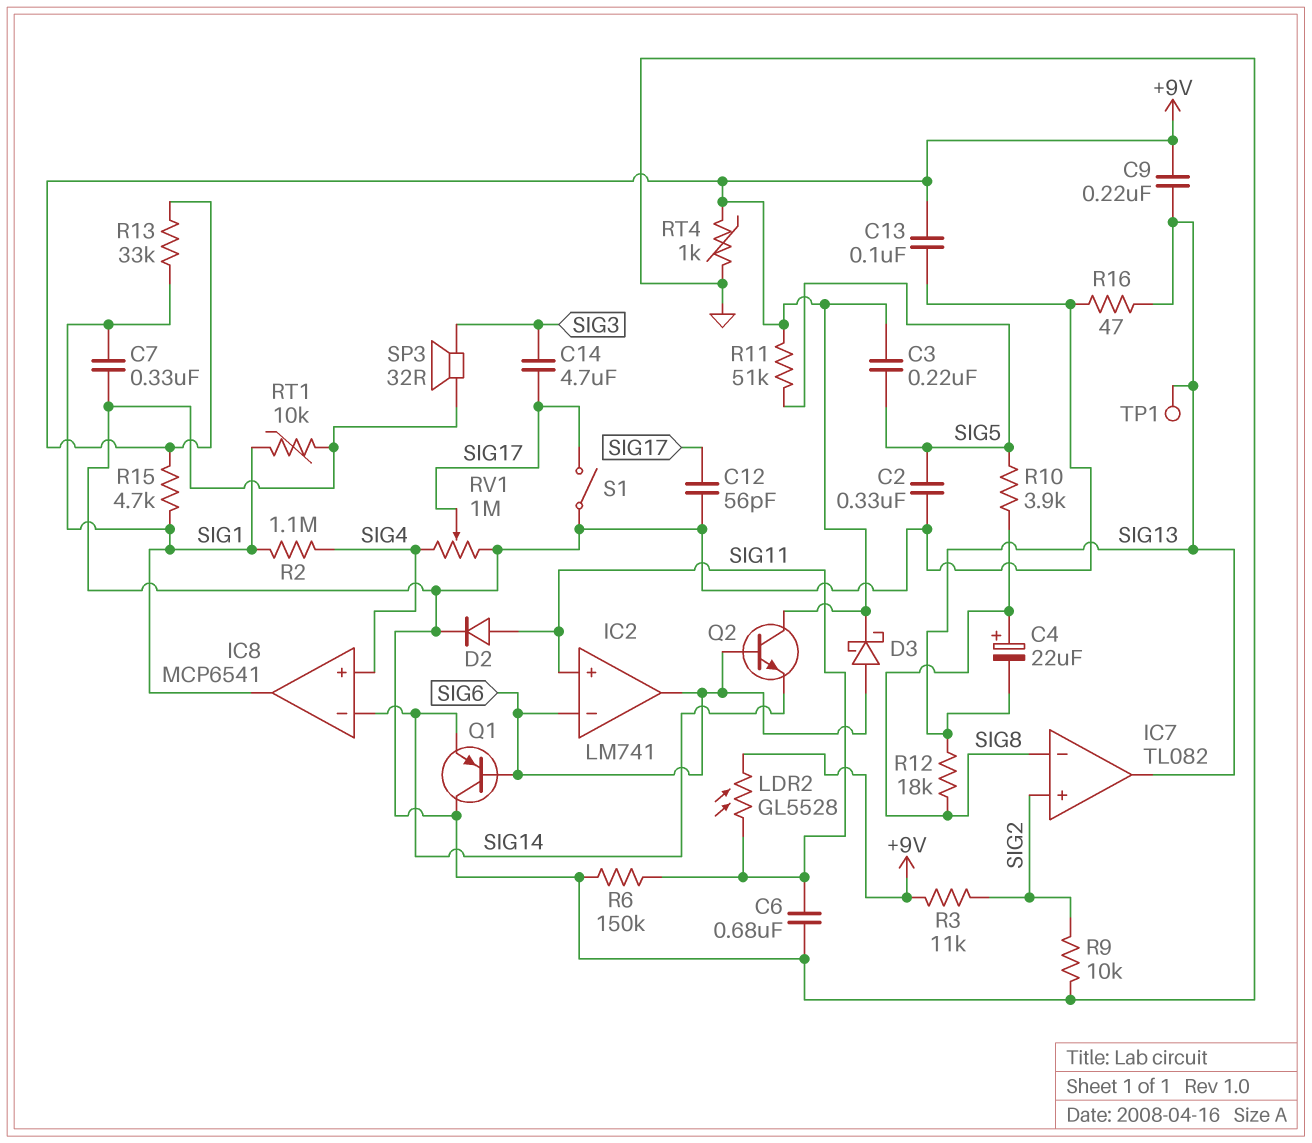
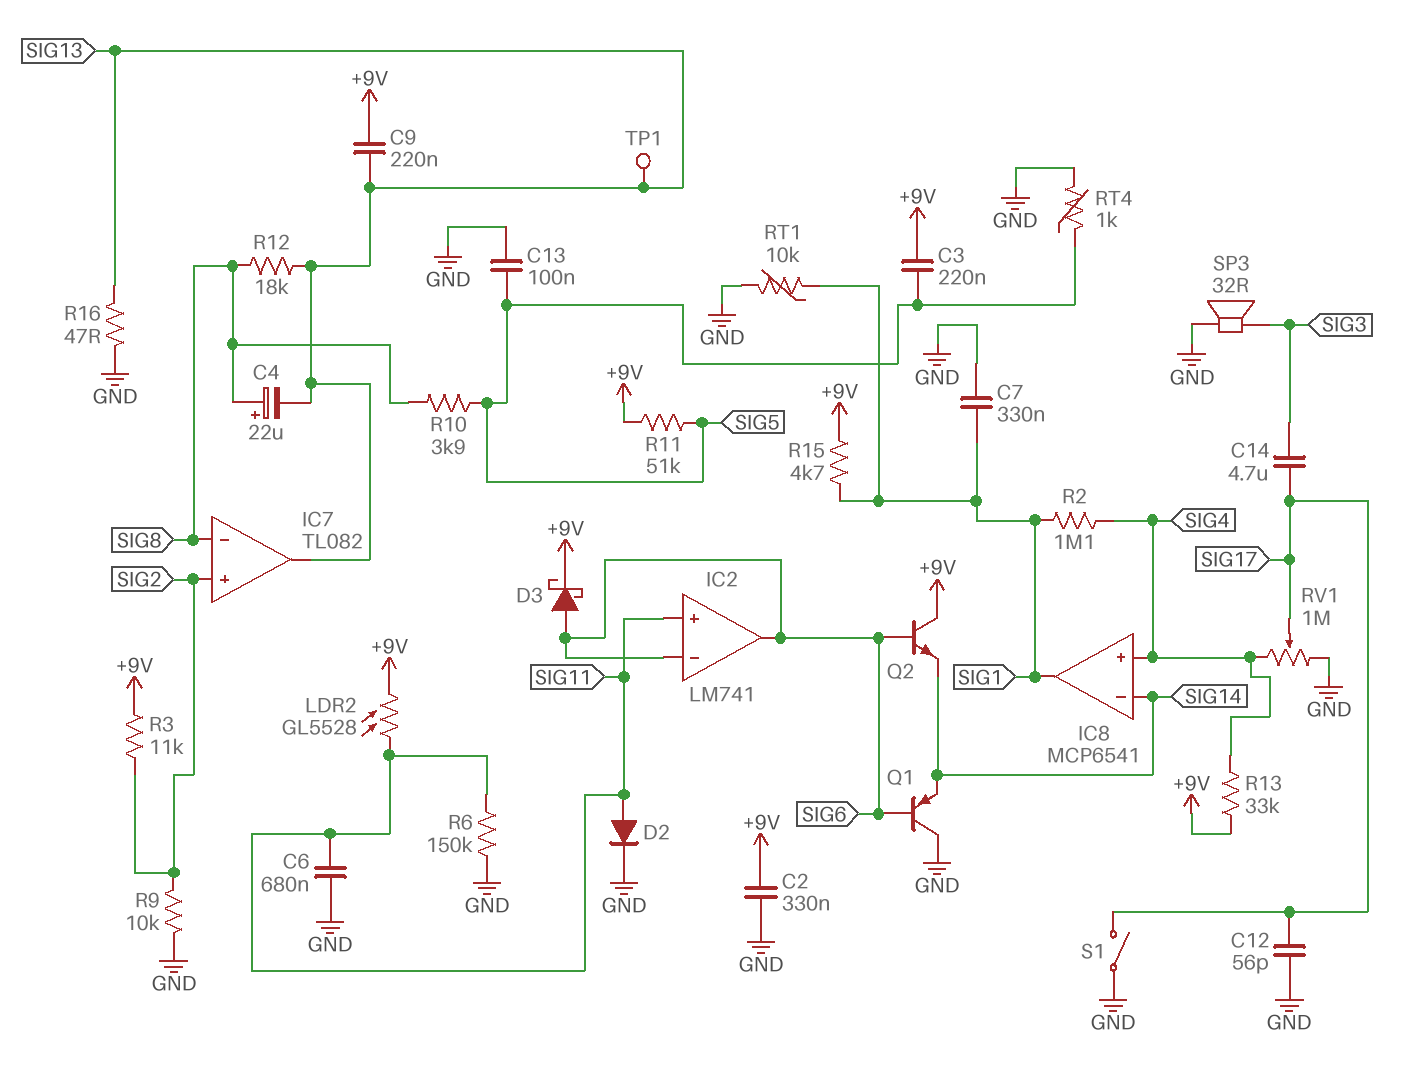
C2: 330nF (GND, SIG5) -> 330nF (+9V, GND)
C13: 100nF (+9V, GND) -> 100nF (GND, SIG5)
R13: 33k (+9V, SIG1) -> 33k (+9V, SIG4)
RT4: 1k (+9V, GND) -> 1k (GND, SIG5)

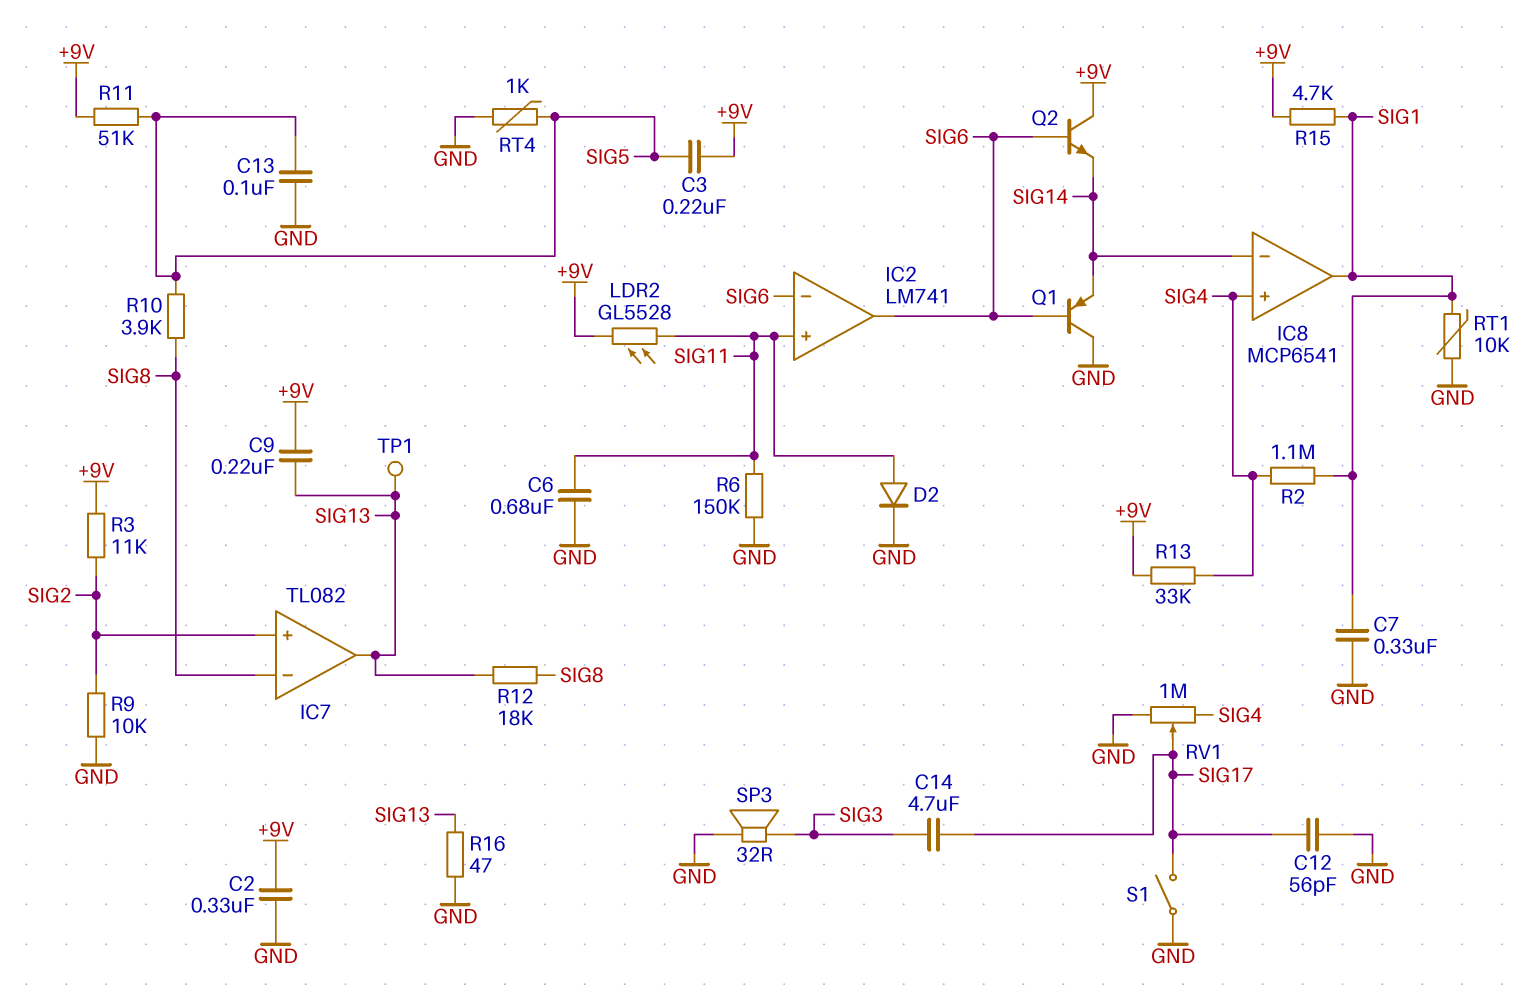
C4: 22uF (plus SIG8, minus SIG13) -> none
D3: schottky (A SIG6, K +9V) -> none

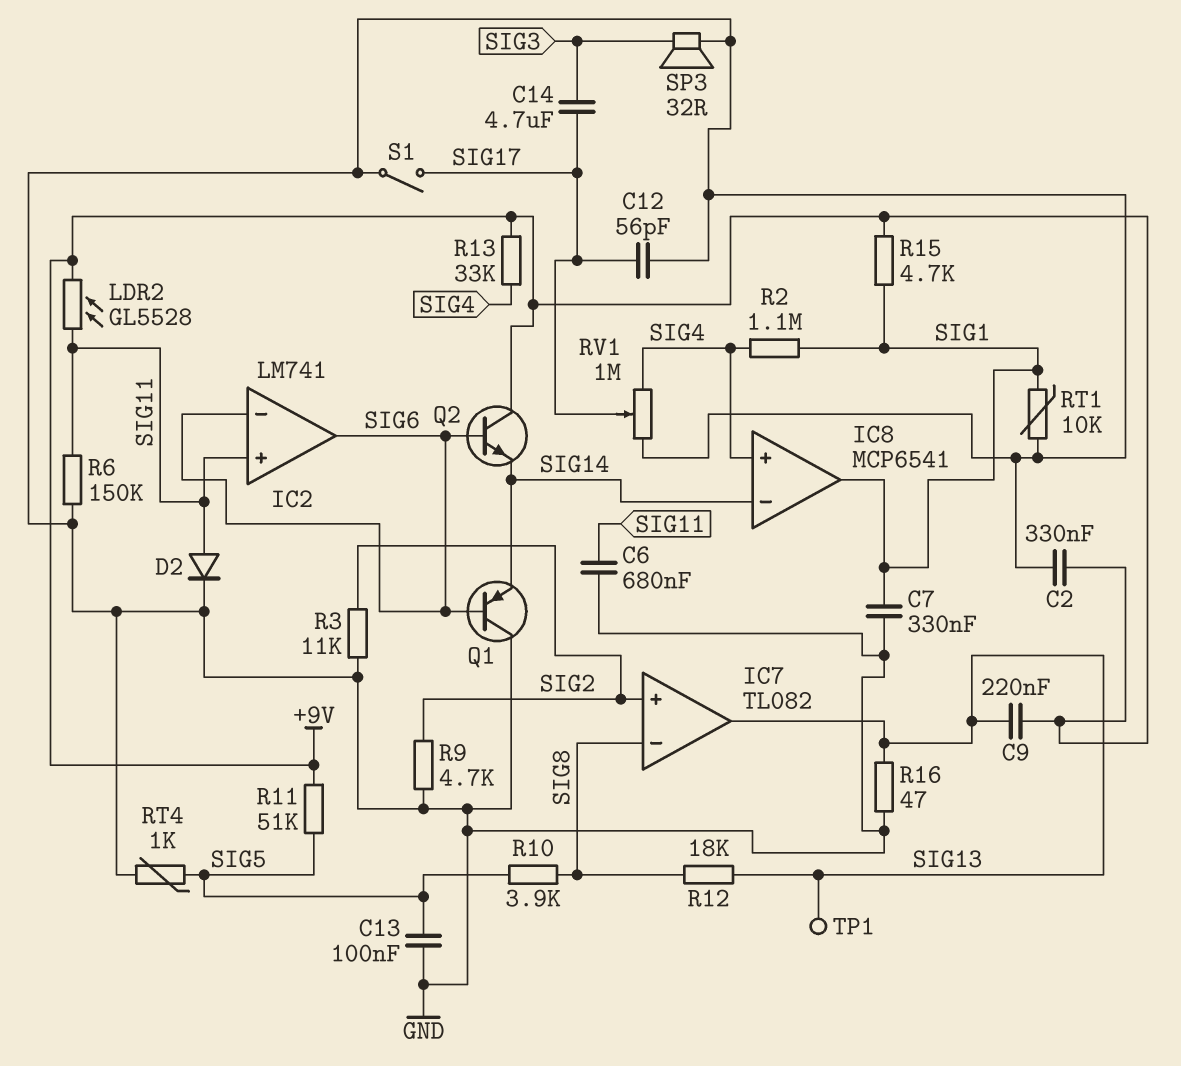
C3: 220nF (+9V, SIG5) -> none
R3: 11k (+9V, SIG2) -> 11k (GND, SIG2)
R9: 10k (GND, SIG2) -> 4.7k (GND, SIG2)

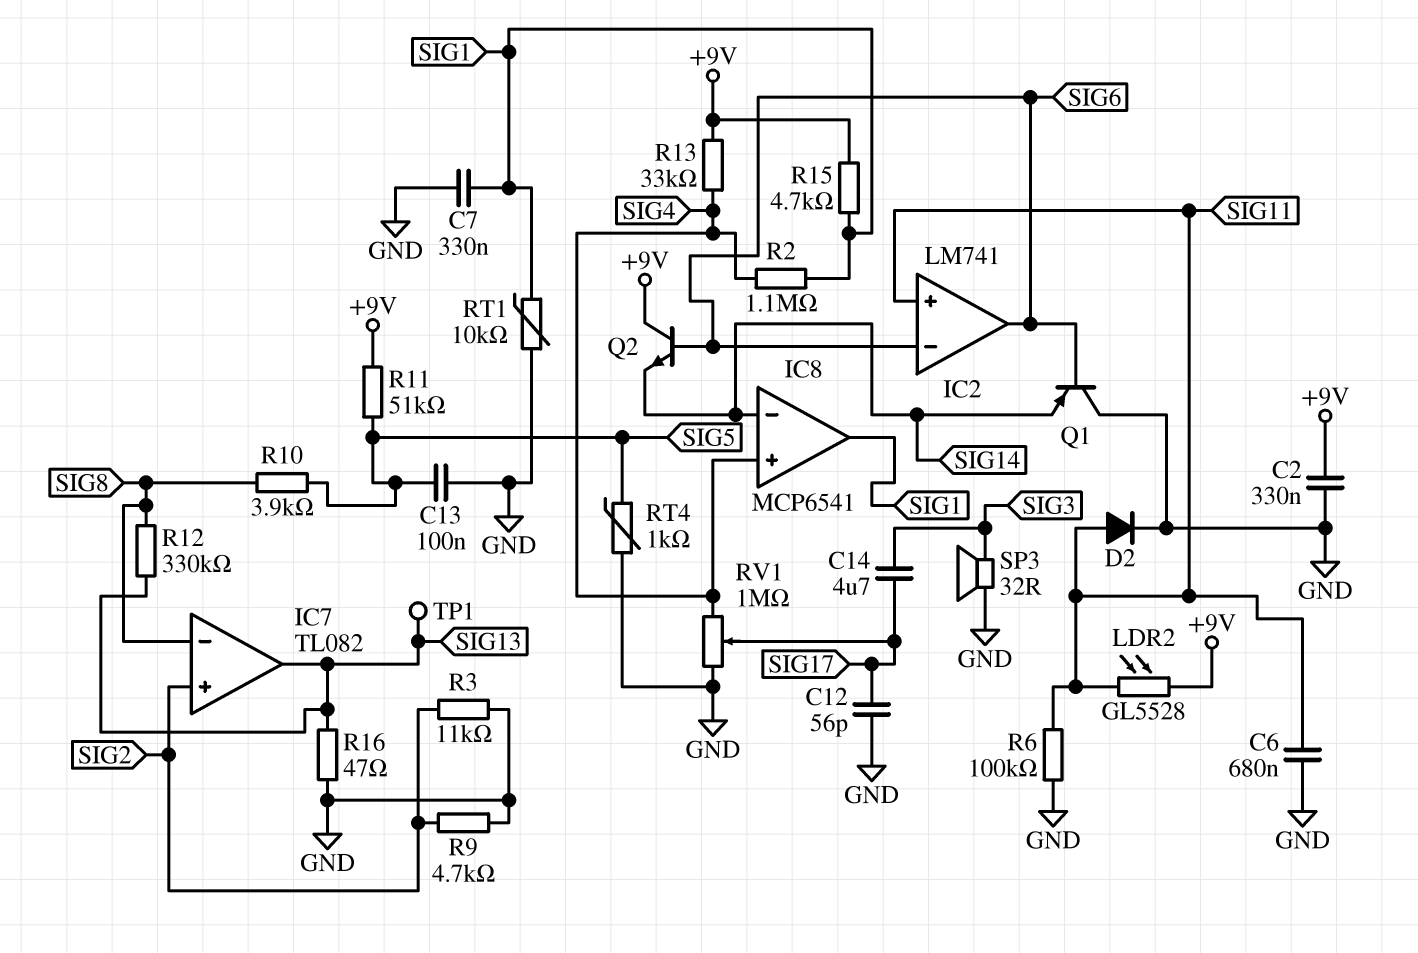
C9: 220nF (+9V, SIG13) -> none
R6: 150k (GND, SIG11) -> 100k (GND, SIG11)
R12: 18k (SIG8, SIG13) -> 330k (SIG8, SIG13)
S1: switch (GND, SIG17) -> none

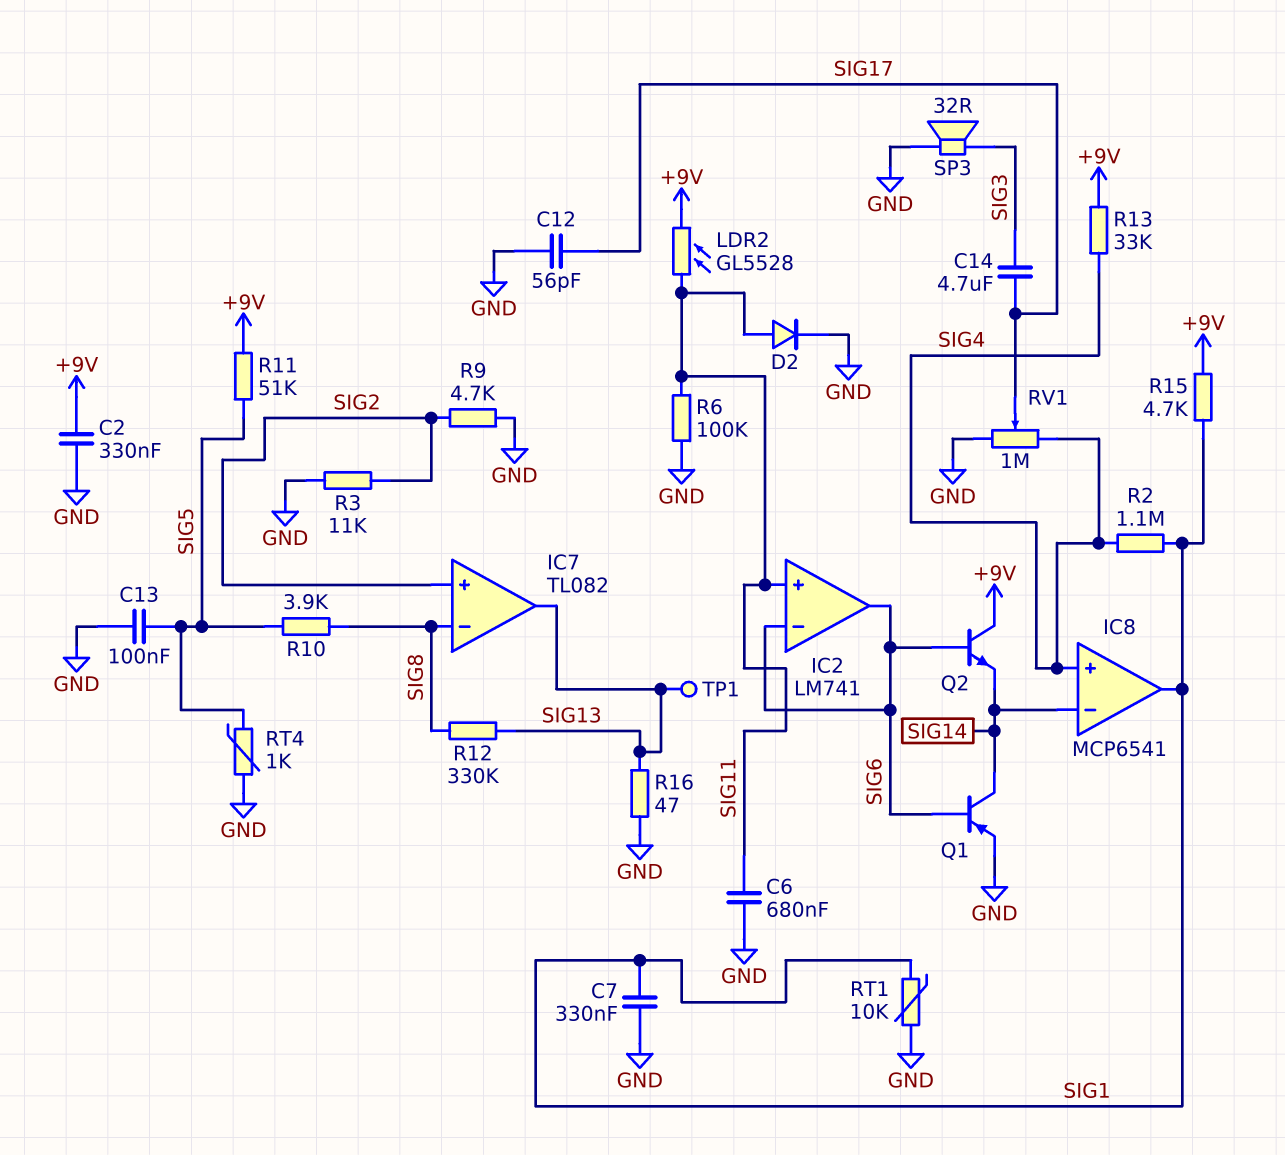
Q1: PNP (B SIG6, C GND, E SIG14) -> PNP (B SIG6, C SIG14, E GND)

